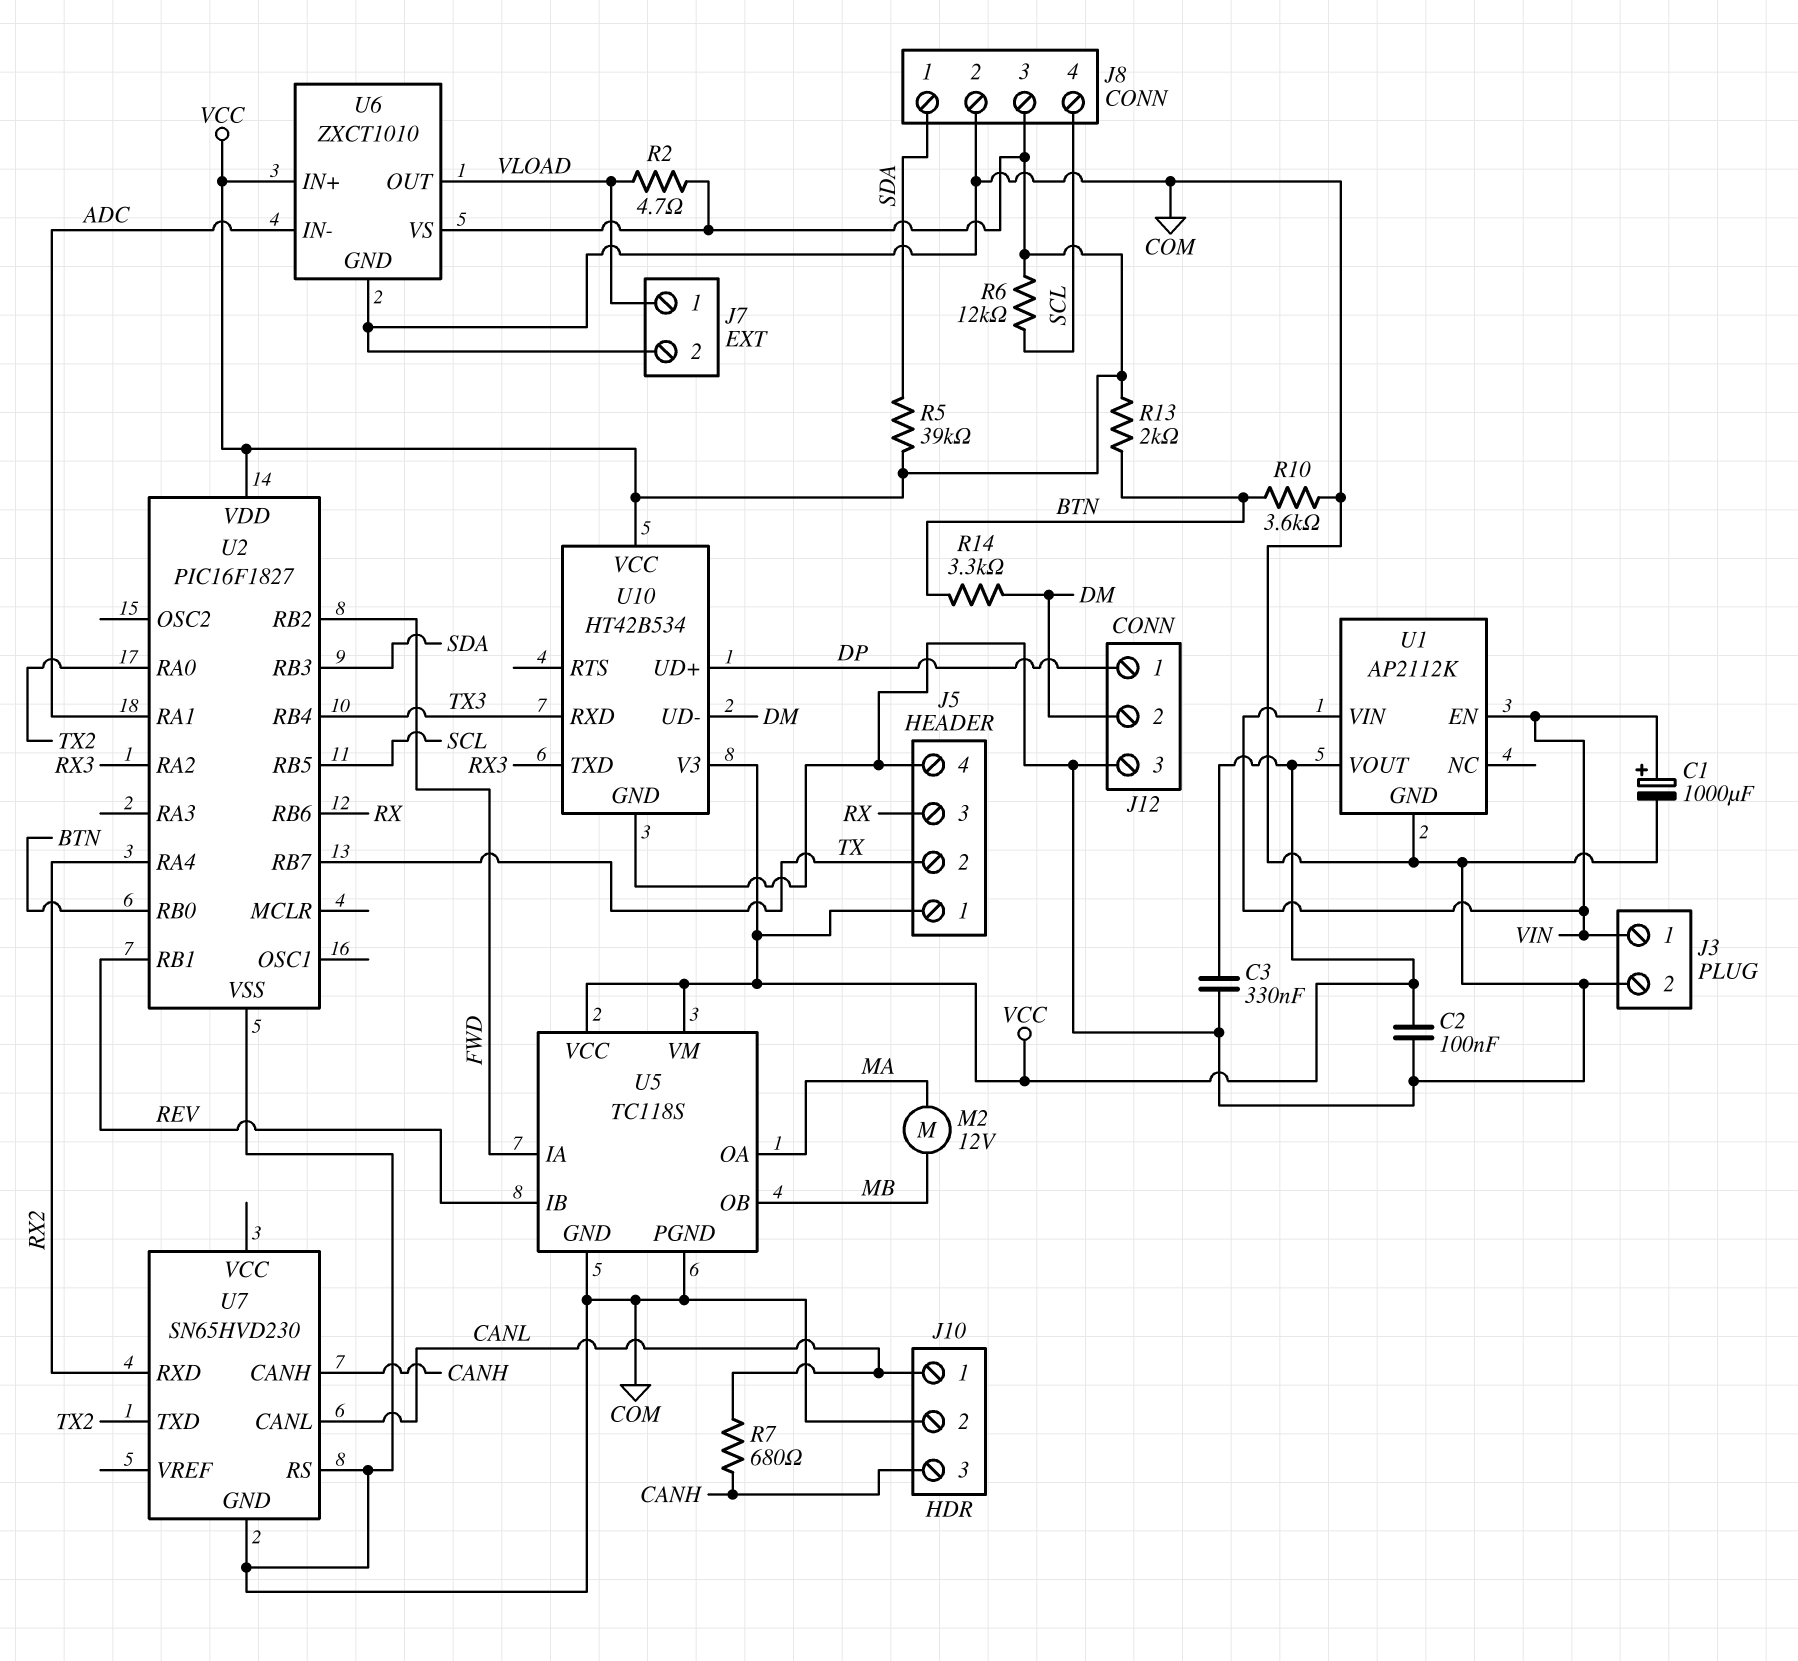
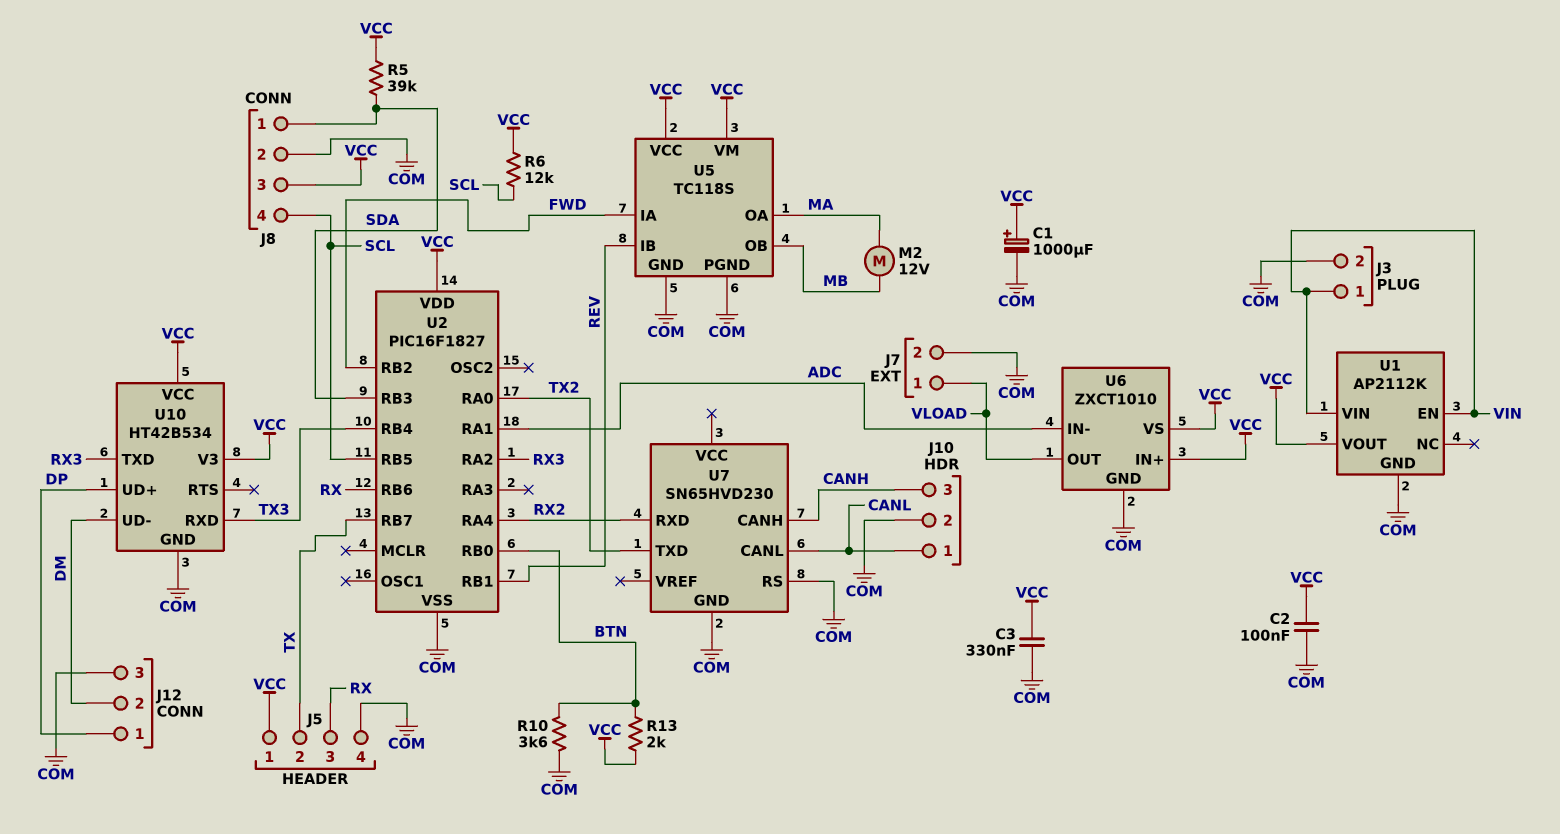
C1: 1000uF (plus VIN, minus COM) -> 1000uF (plus VCC, minus COM)
R2: 4.7 (VCC, VLOAD) -> none
R7: 680 (CANH, CANL) -> none
R14: 3.3k (BTN, DM) -> none

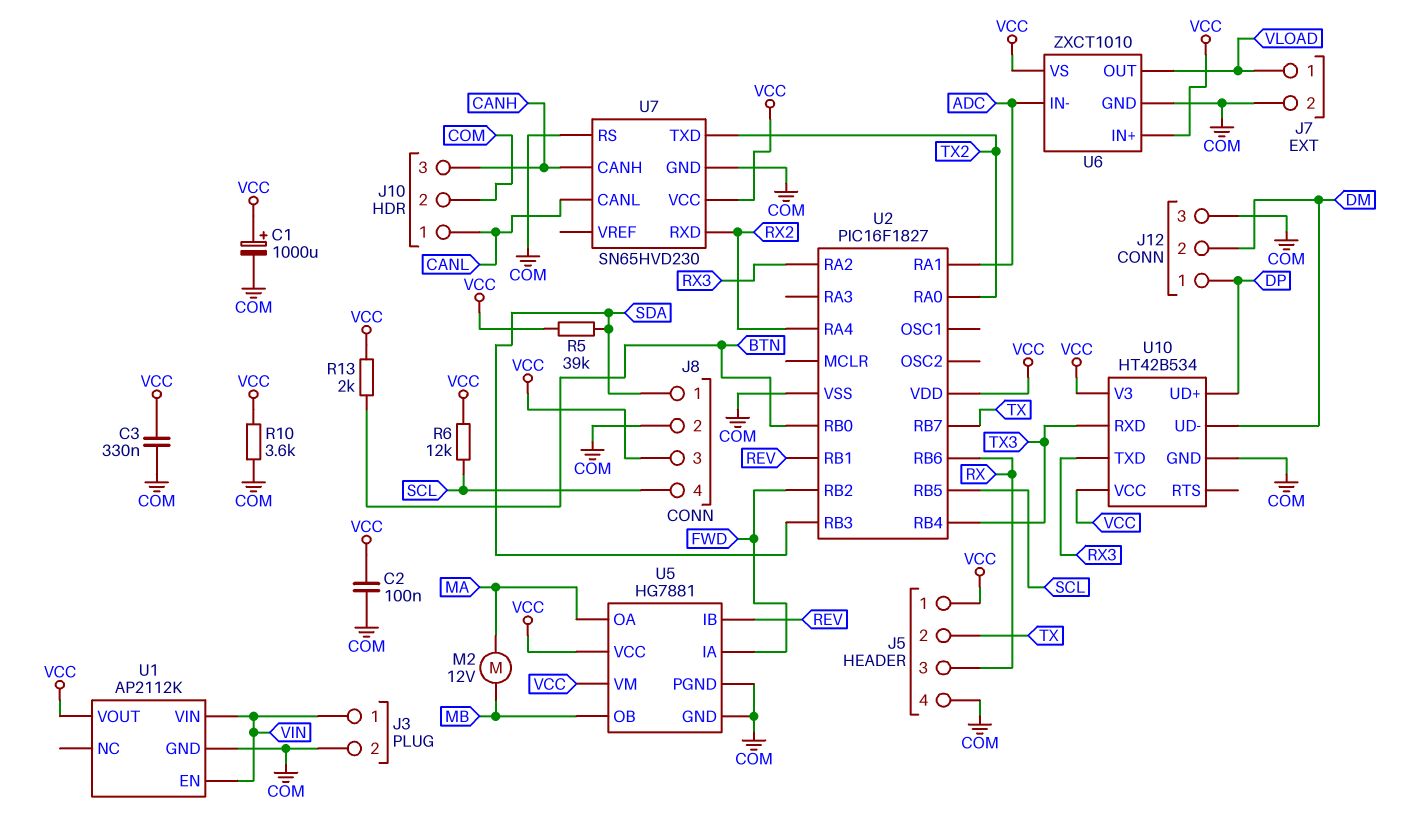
R10: 3.6k (BTN, COM) -> 3.6k (COM, VCC)
U5: TC118S -> HG7881
U7 pin VCC: none -> VCC

